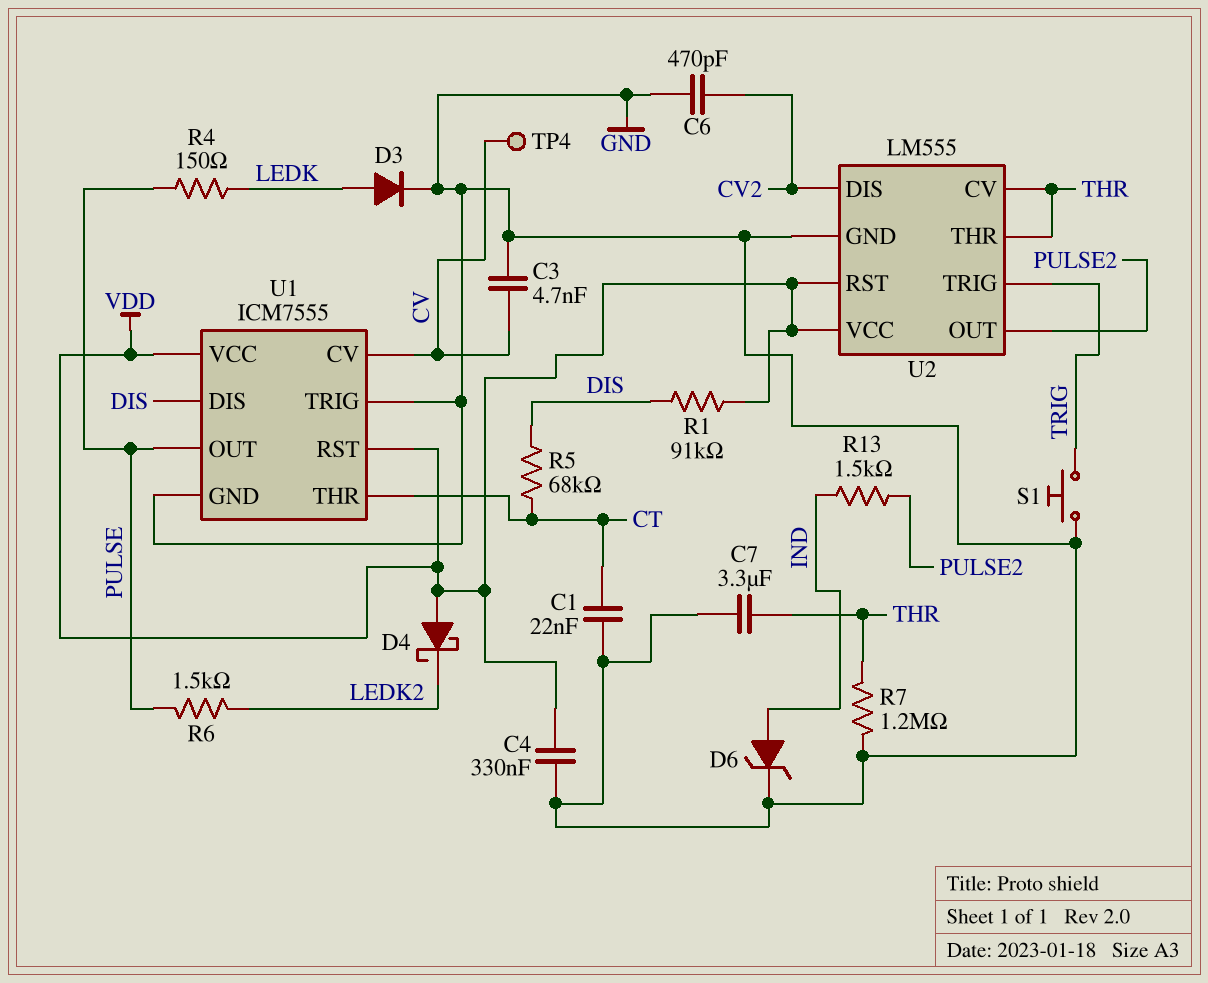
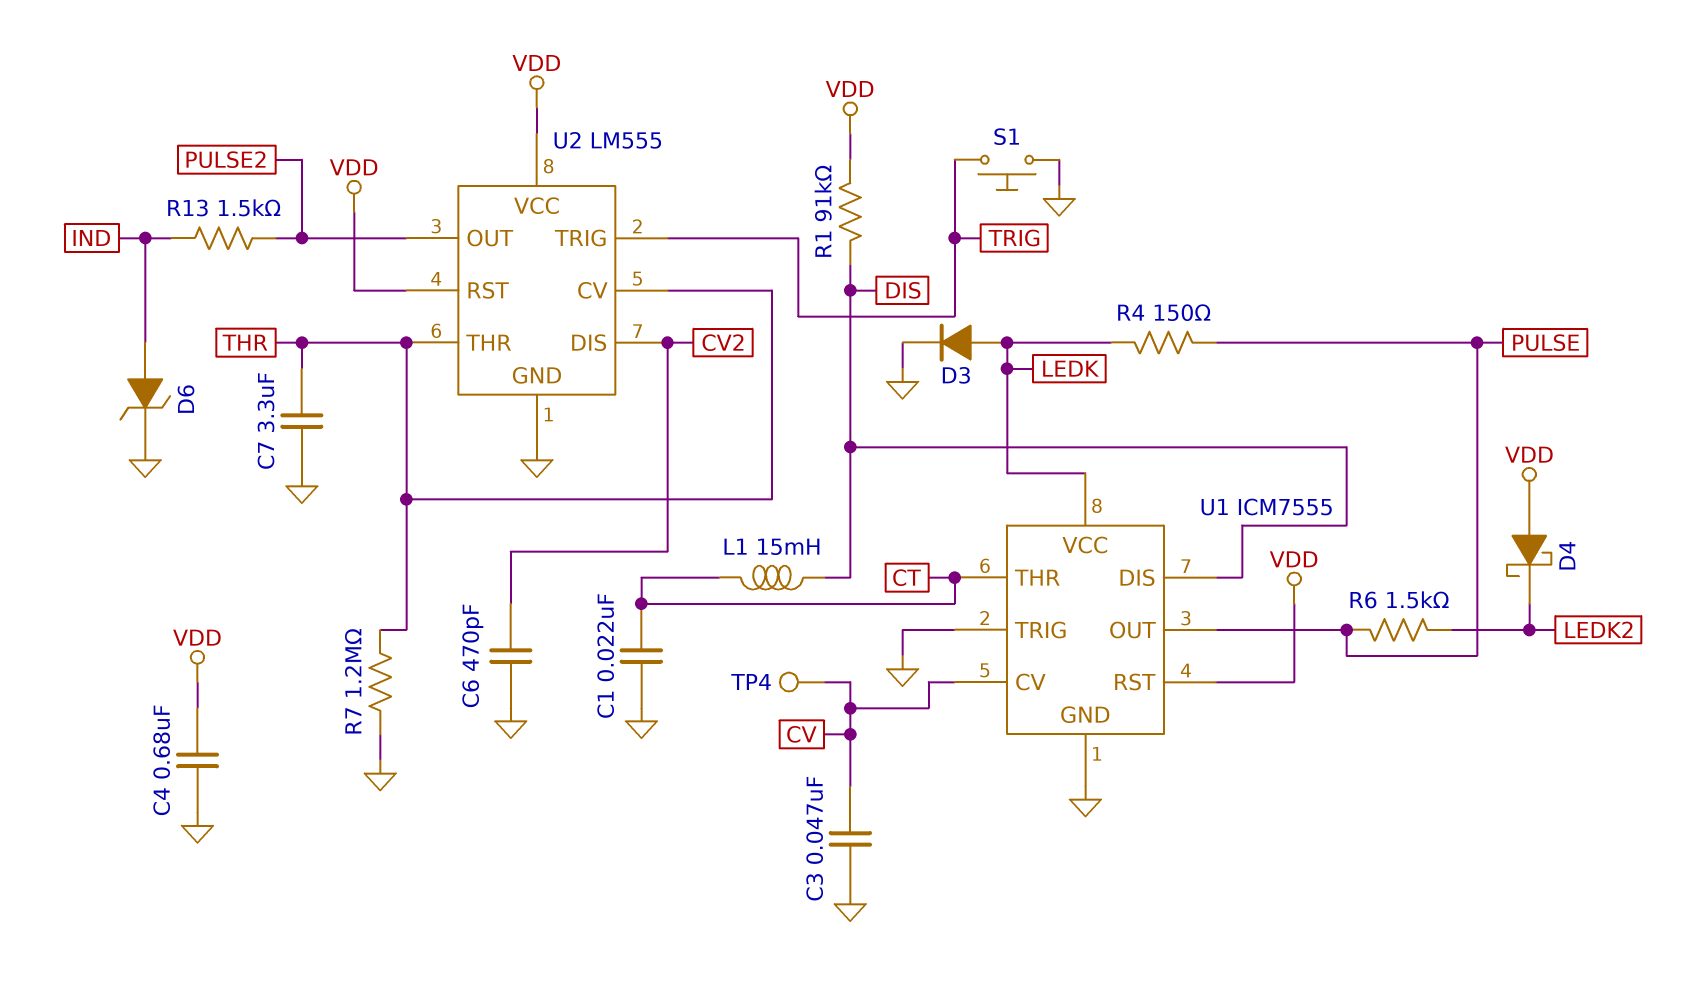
C3: 4.7nF (CV, GND) -> 47nF (CV, GND)
C4: 330nF (GND, VDD) -> 680nF (GND, VDD)
L1: none -> 15mH (CT, DIS)
R5: 68k (CT, DIS) -> none
U1 pin VCC: VDD -> LEDK

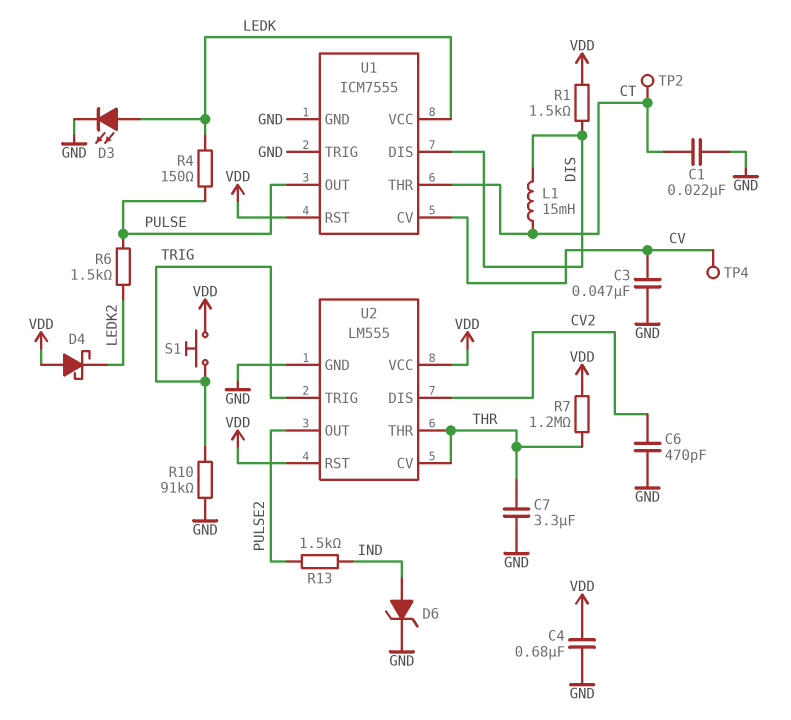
D3: diode (A LEDK, K GND) -> LED (A LEDK, K GND)
R1: 91k (DIS, VDD) -> 1.5k (DIS, VDD)
R7: 1.2M (GND, THR) -> 1.2M (THR, VDD)
R10: none -> 91k (GND, TRIG)
S1: button (GND, TRIG) -> button (TRIG, VDD)
TP2: none -> test point (CT)

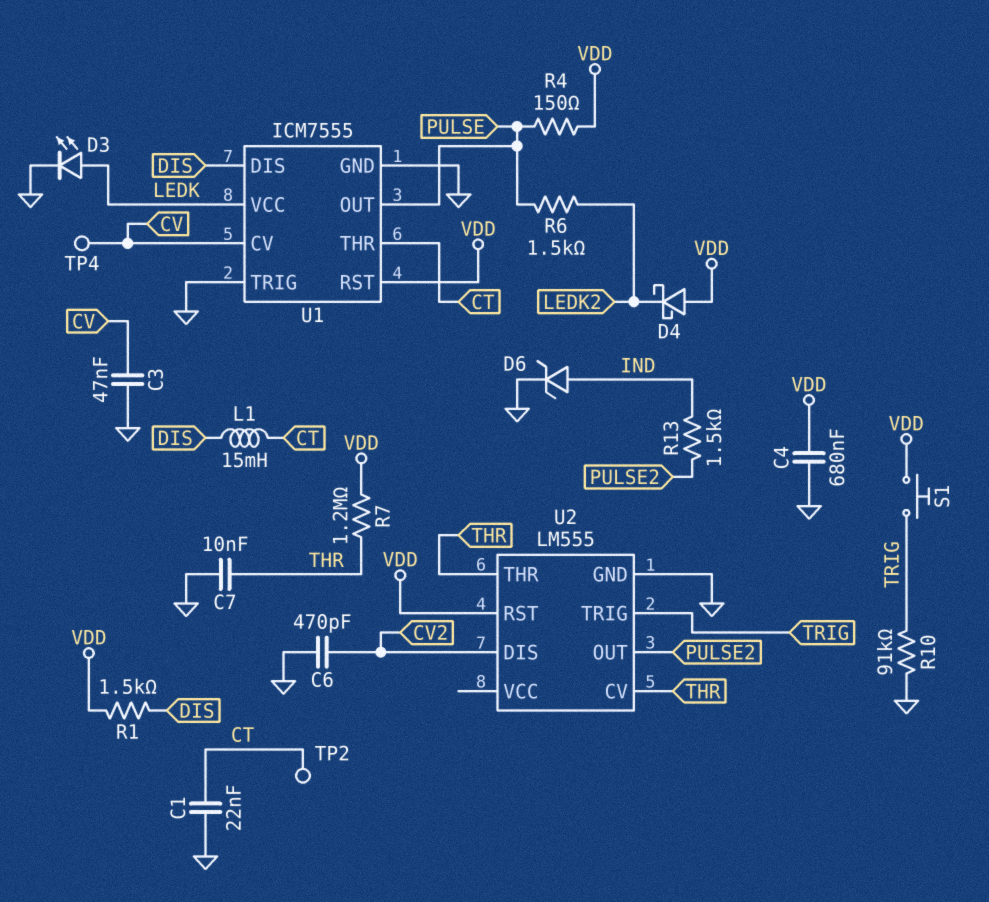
C7: 3.3uF (GND, THR) -> 10nF (GND, THR)
R4: 150 (LEDK, PULSE) -> 150 (PULSE, VDD)
U2 pin VCC: VDD -> none

